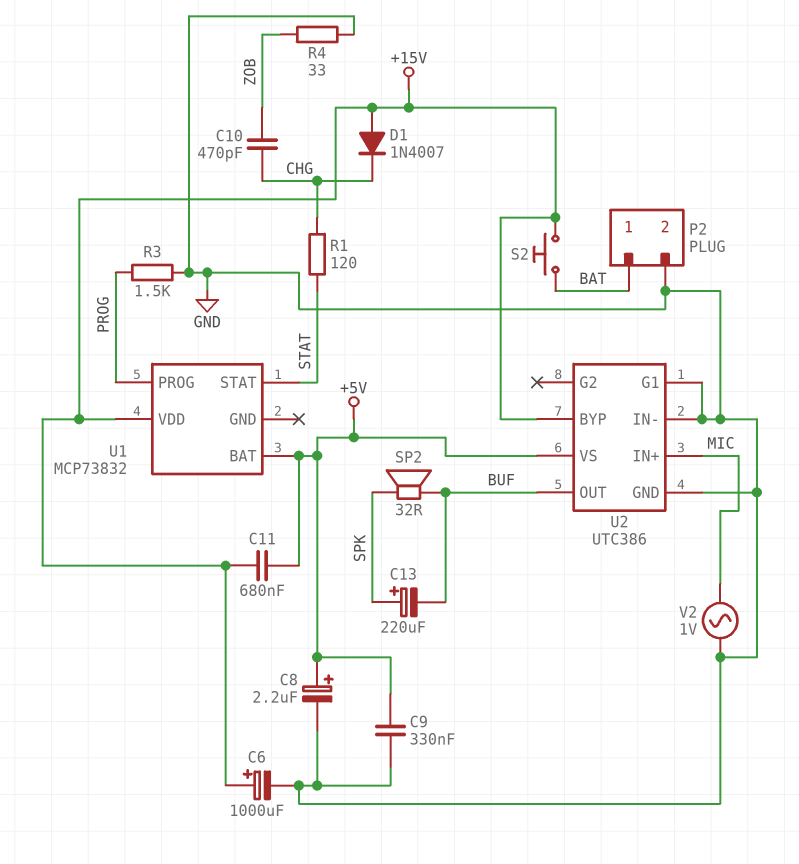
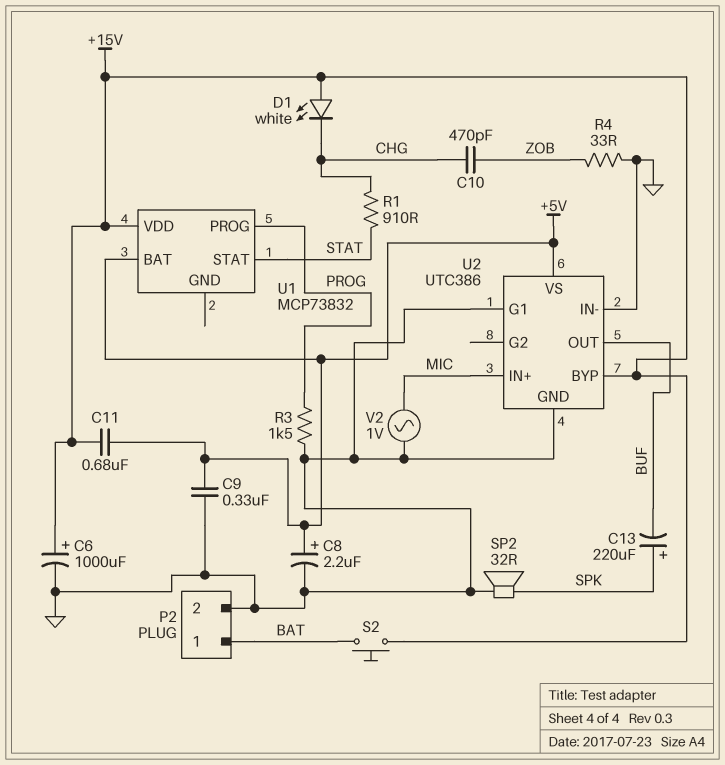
D1: diode 1N4007 (A +15V, K CHG) -> LED white (A +15V, K CHG)
R1: 120 (CHG, STAT) -> 910 (CHG, STAT)
SP2: speaker 32R (BUF, SPK) -> speaker 32R (GND, SPK)

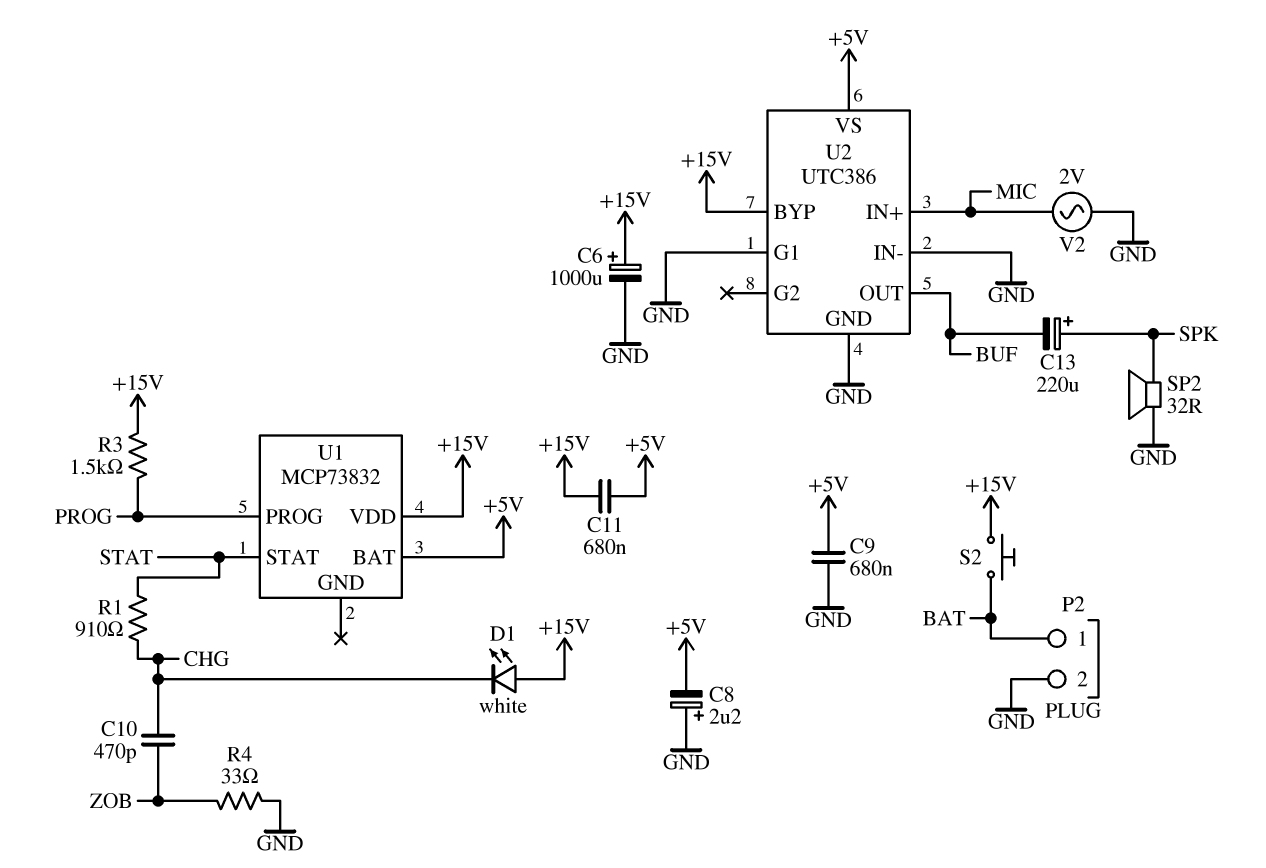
C8: 2.2uF (plus +5V, minus GND) -> 2.2uF (plus GND, minus +5V)
C9: 330nF (+5V, GND) -> 680nF (+5V, GND)
R3: 1.5k (GND, PROG) -> 1.5k (+15V, PROG)
V2: AC 1V (GND, MIC) -> AC 2V (GND, MIC)

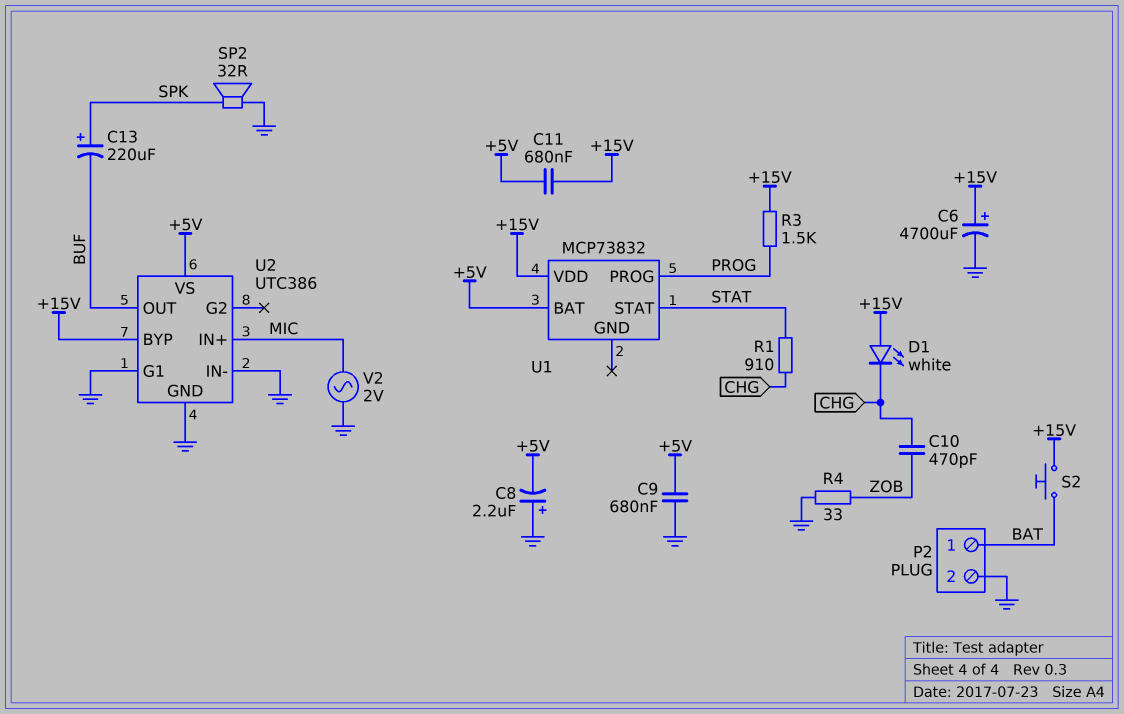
C6: 1000uF (plus +15V, minus GND) -> 4700uF (plus +15V, minus GND)

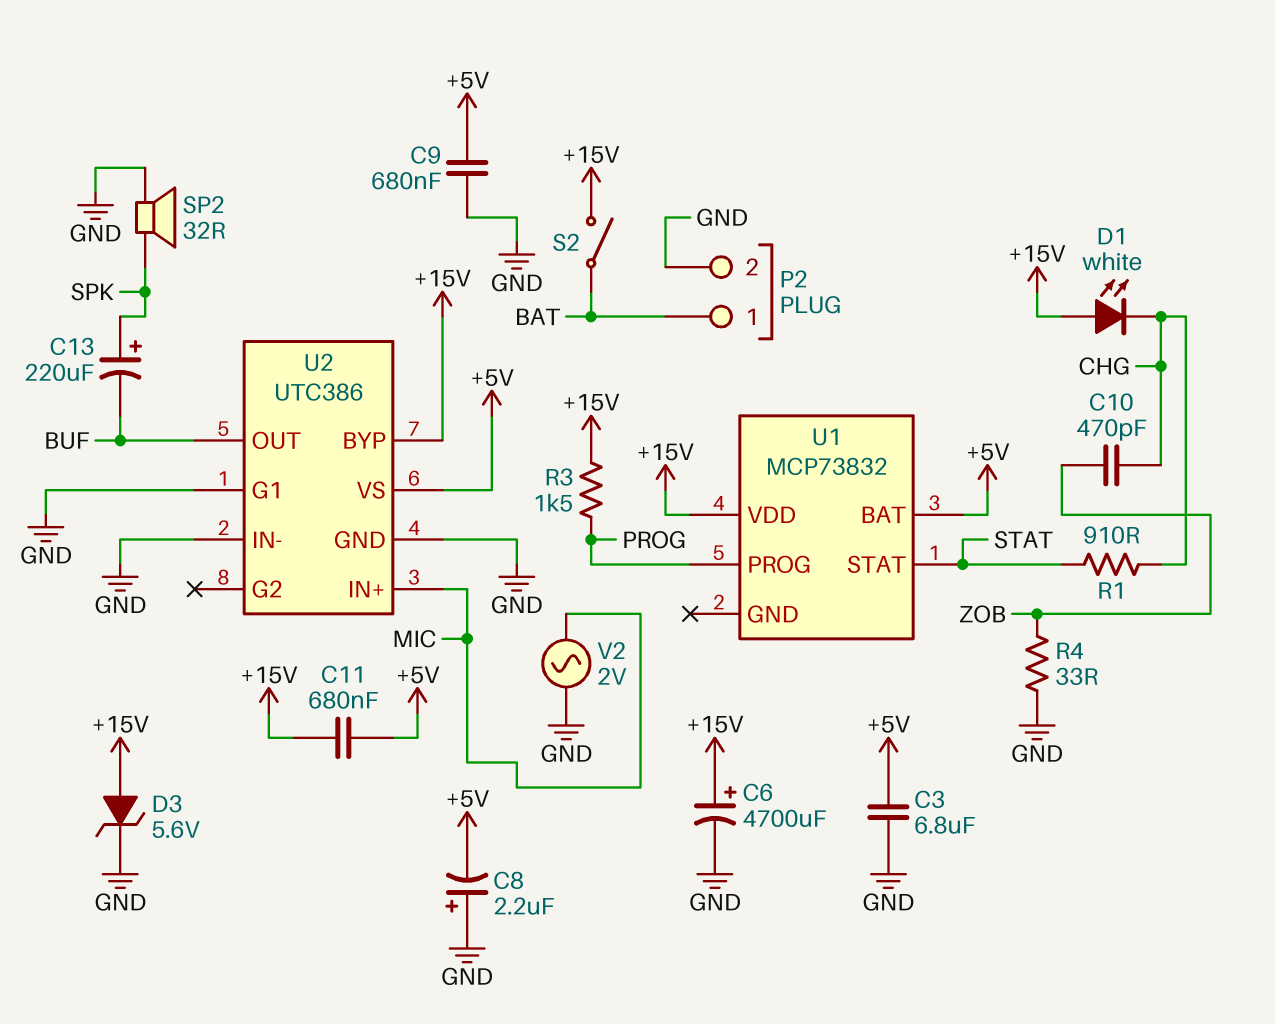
C3: none -> 6.8uF (+5V, GND)
D3: none -> zener 5.6V (A +15V, K GND)
S2: button (+15V, BAT) -> switch (+15V, BAT)

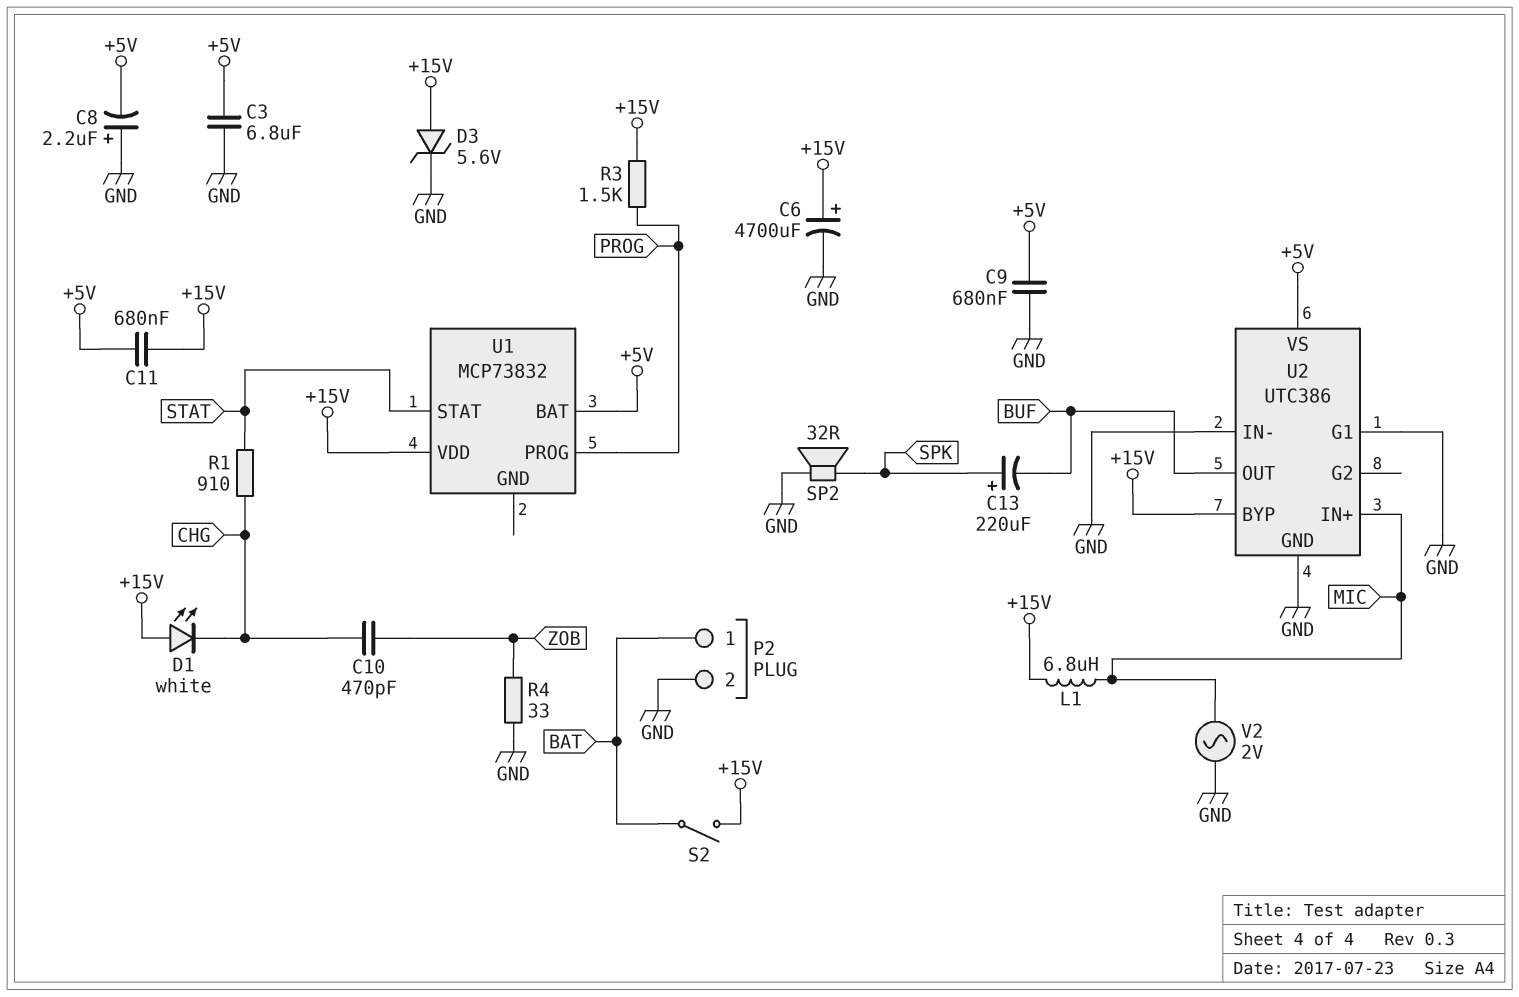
L1: none -> 6.8uH (+15V, MIC)

